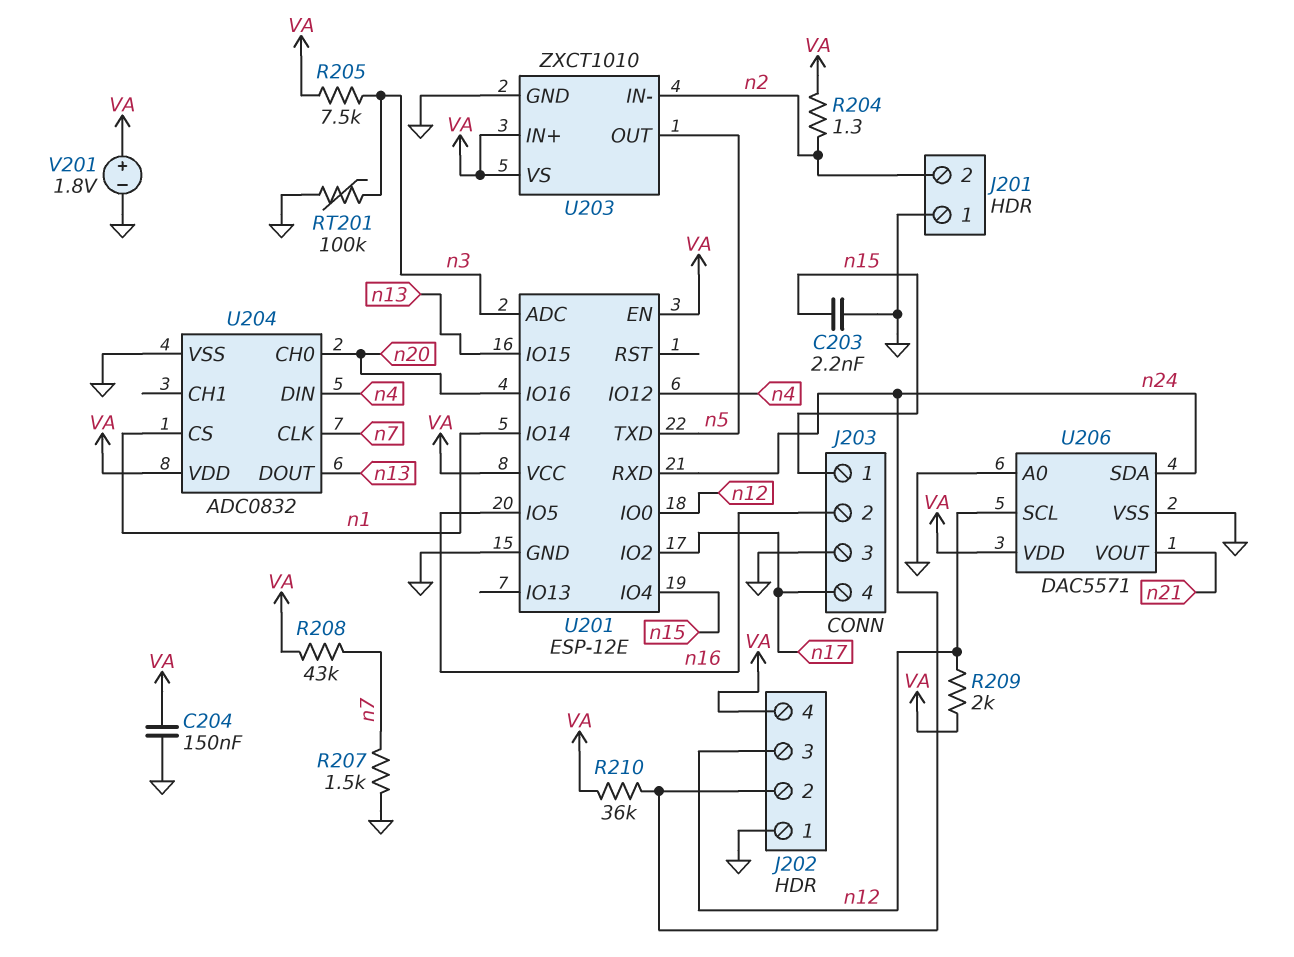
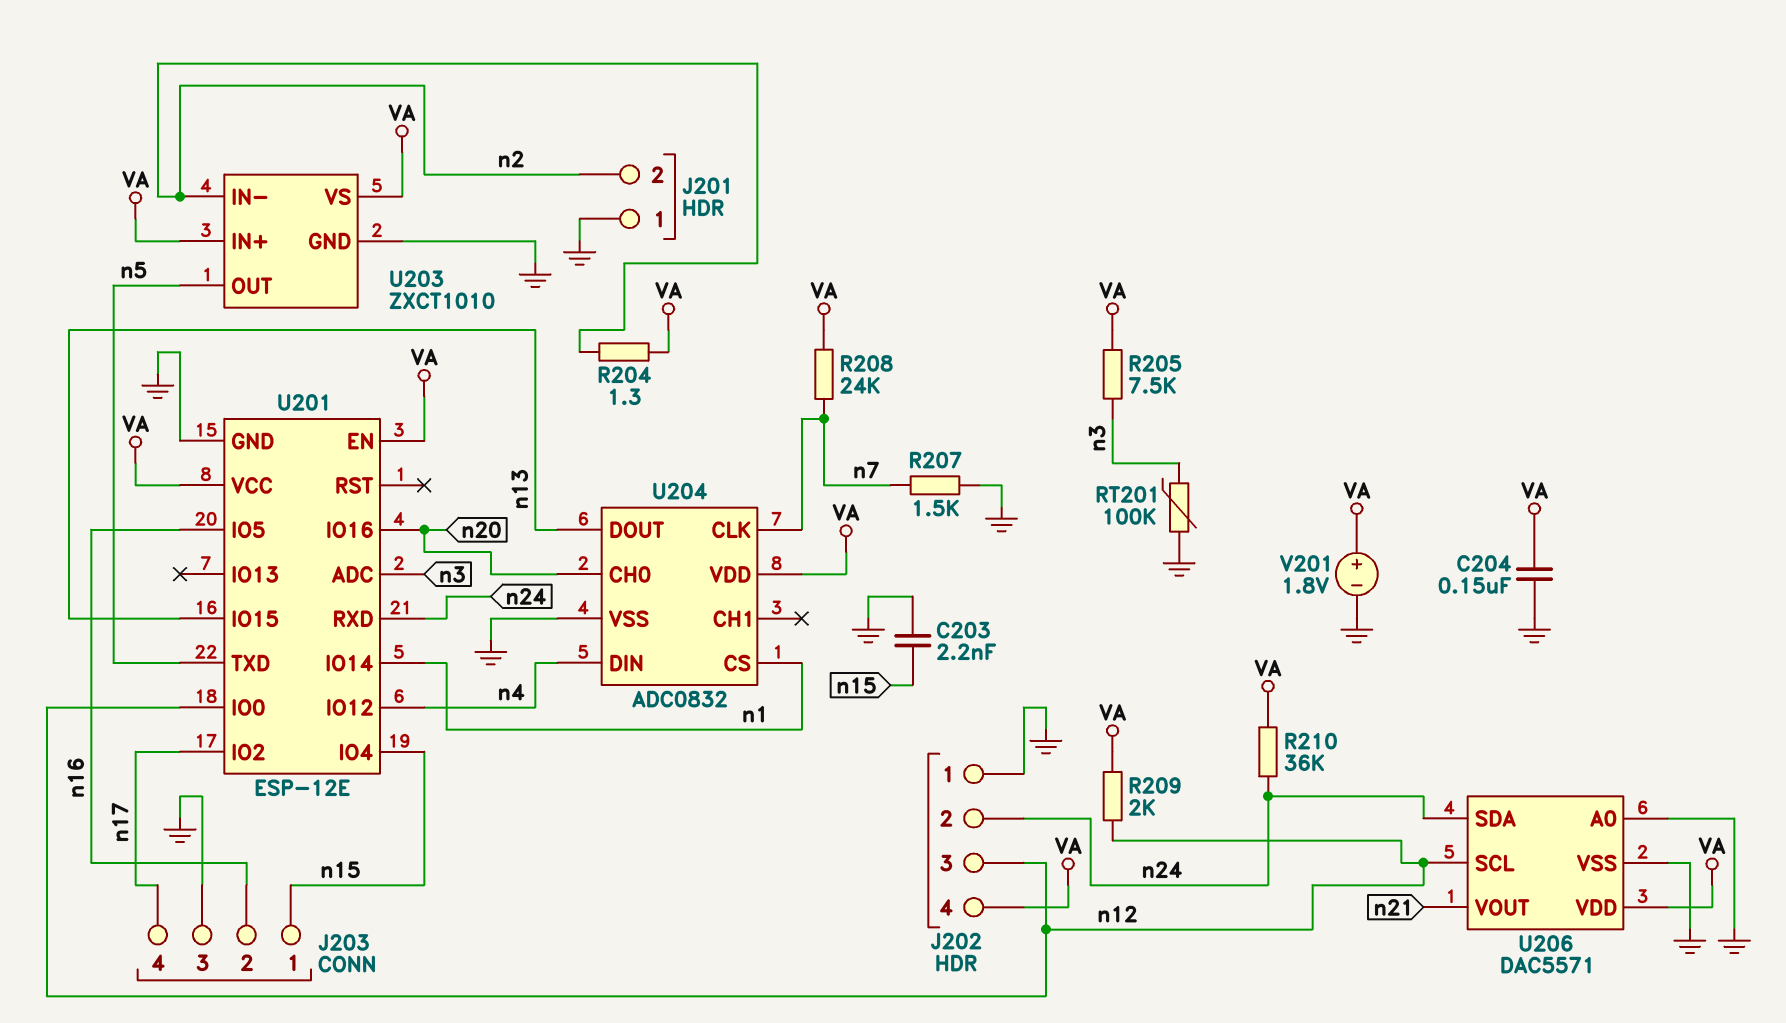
R208: 43k (VA, n7) -> 24k (VA, n7)

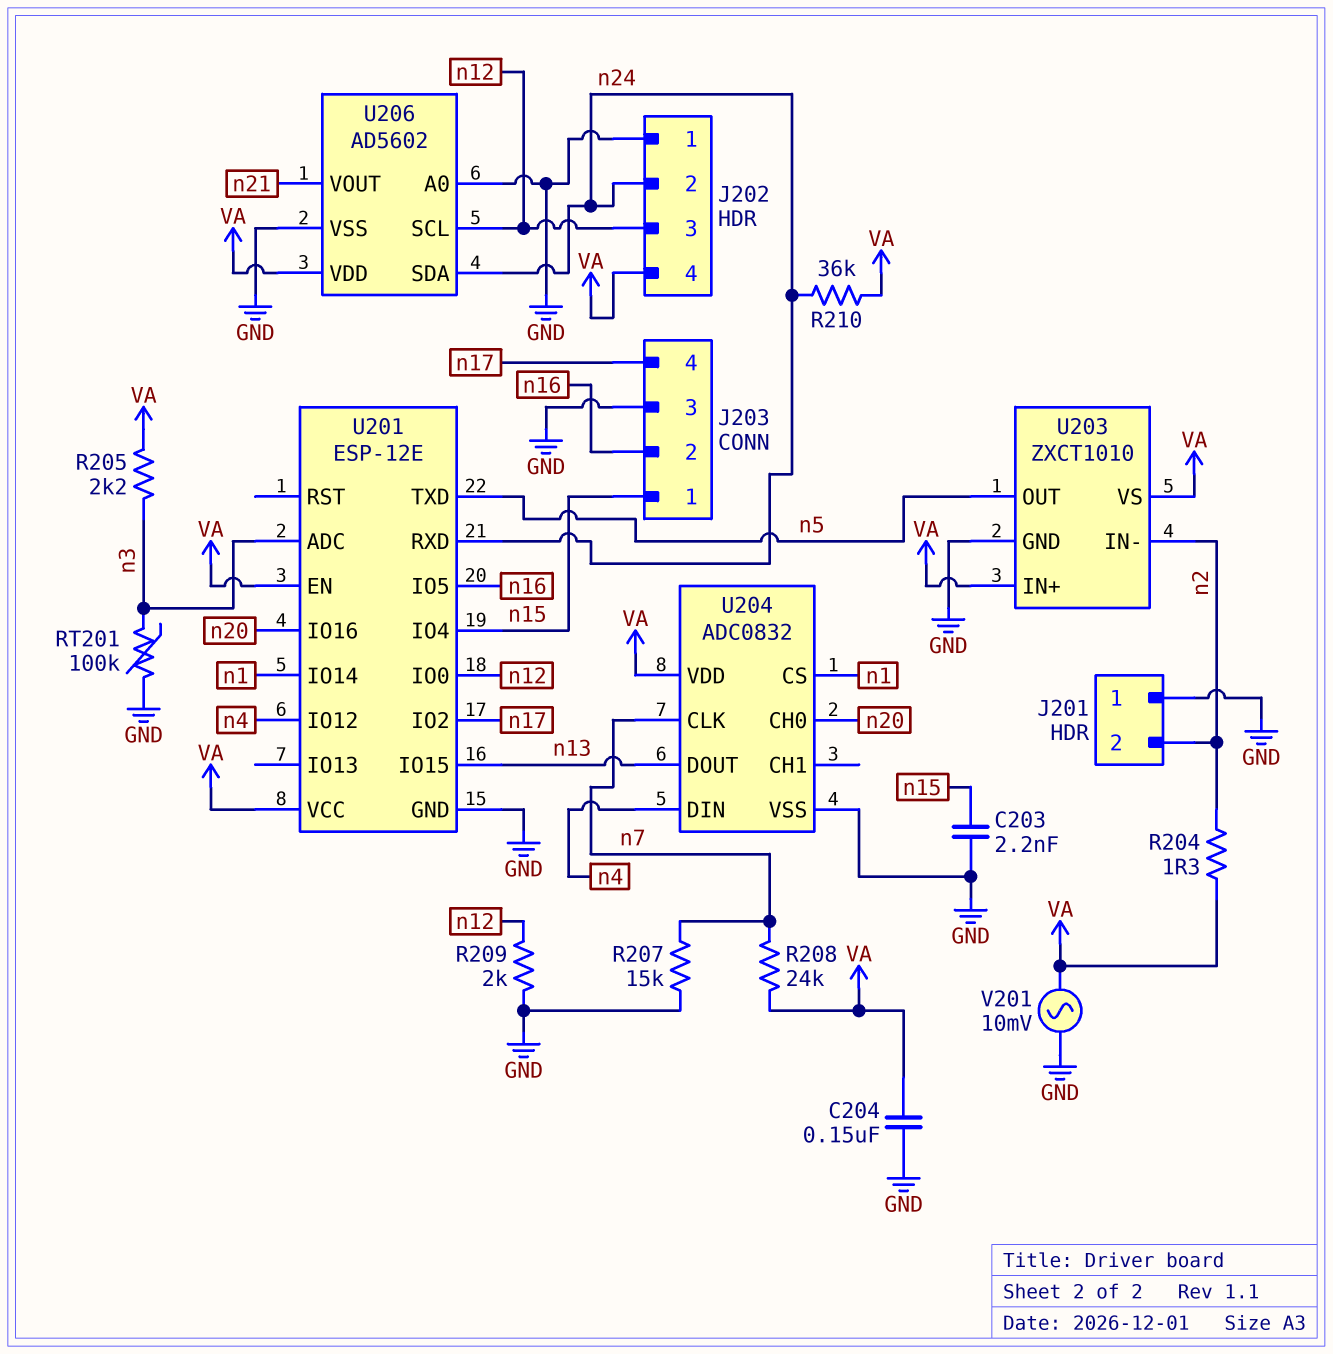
R205: 7.5k (VA, n3) -> 2.2k (VA, n3)
R207: 1.5k (GND, n7) -> 15k (GND, n7)
R209: 2k (VA, n12) -> 2k (GND, n12)
U206: DAC5571 -> AD5602
V201: 1.8V (plus VA, minus GND) -> AC 10mV (GND, VA)

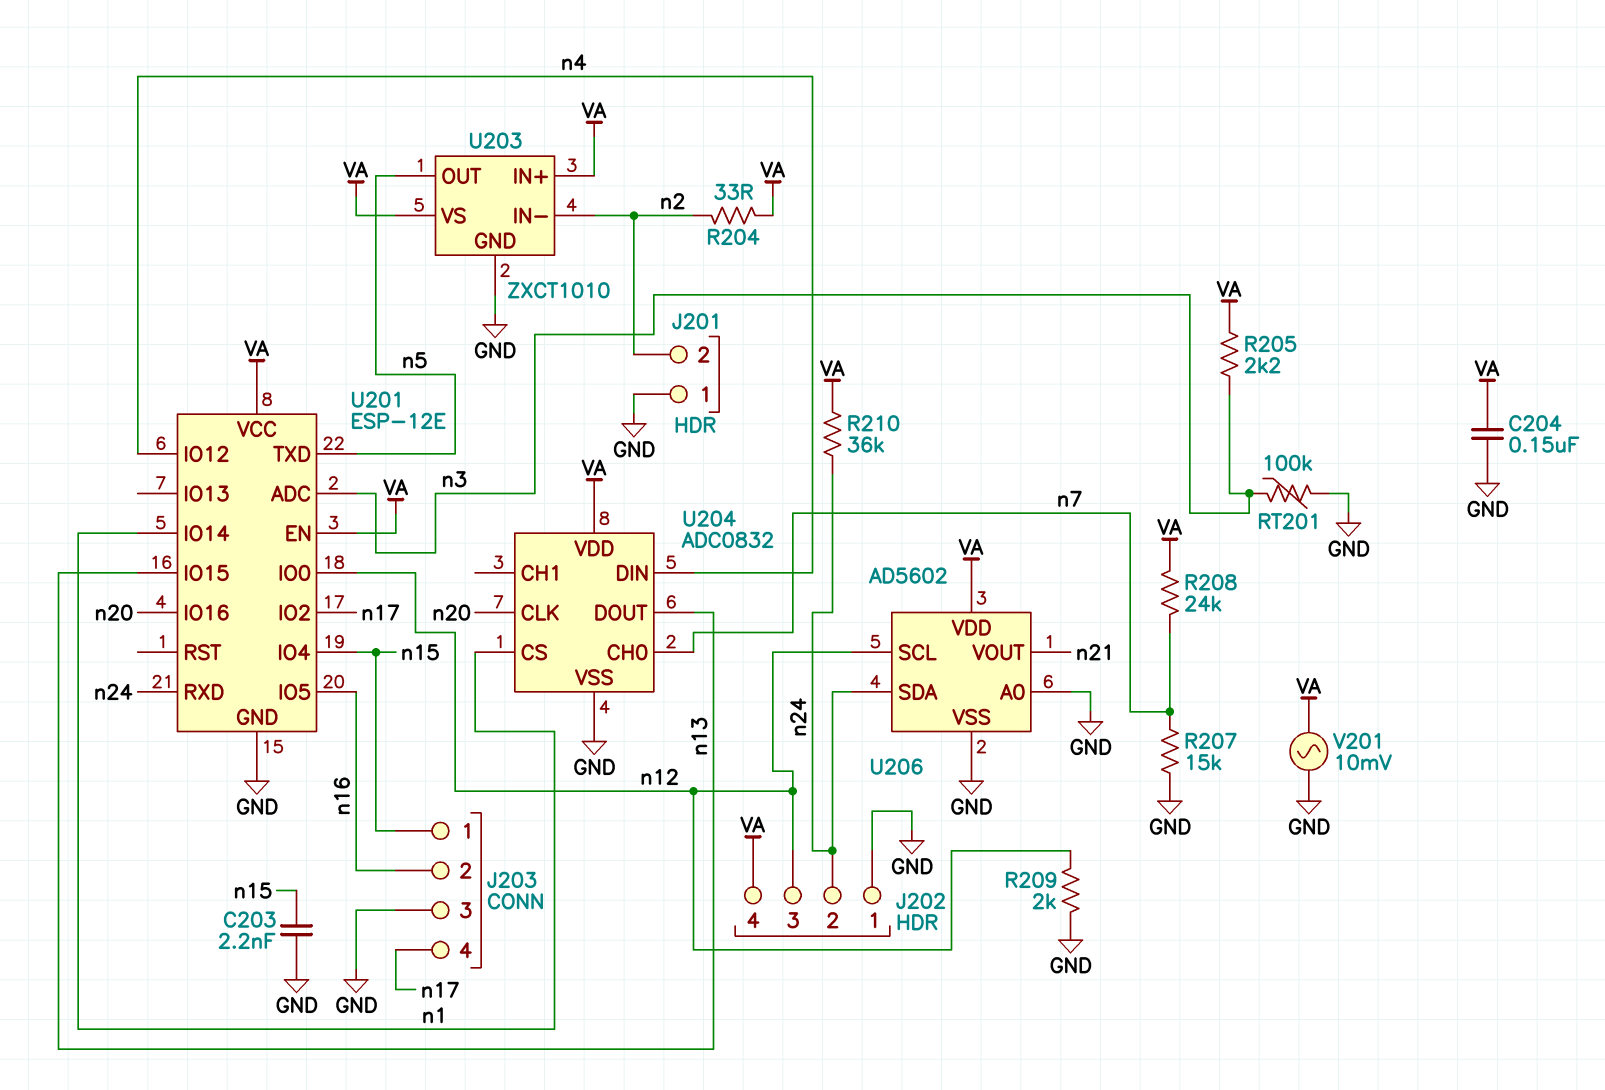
R204: 1.3 (VA, n2) -> 33 (VA, n2)
U204 pin CH0: n20 -> n7
U204 pin CLK: n7 -> n20

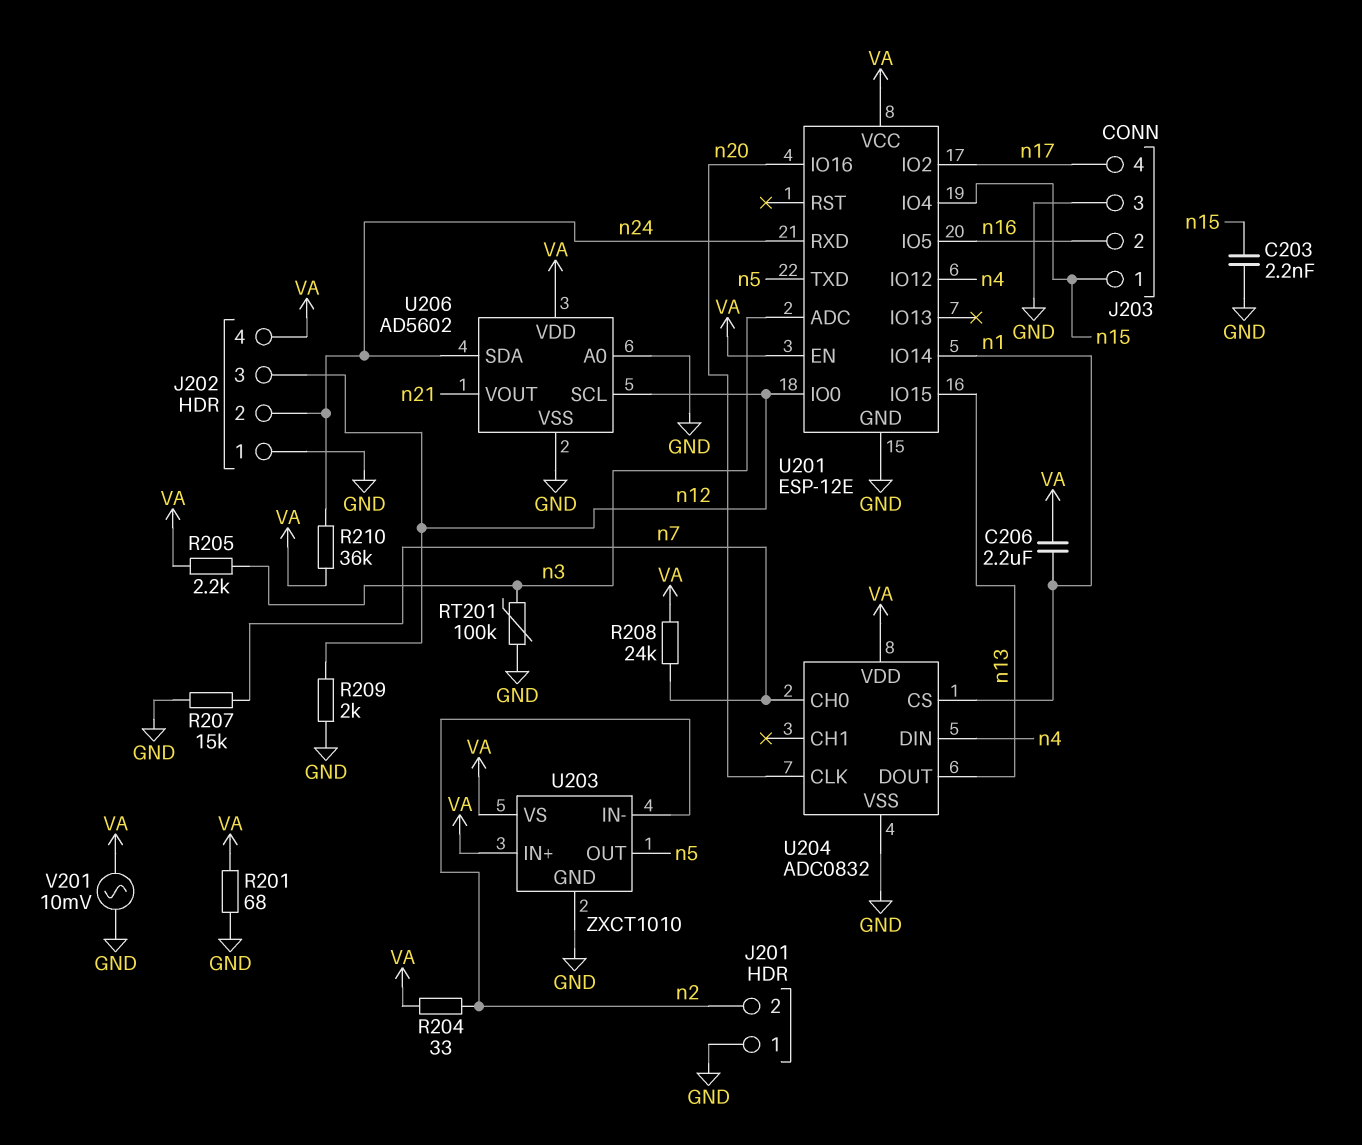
C204: 150nF (GND, VA) -> none
C206: none -> 2.2uF (VA, n1)
R201: none -> 68 (GND, VA)

